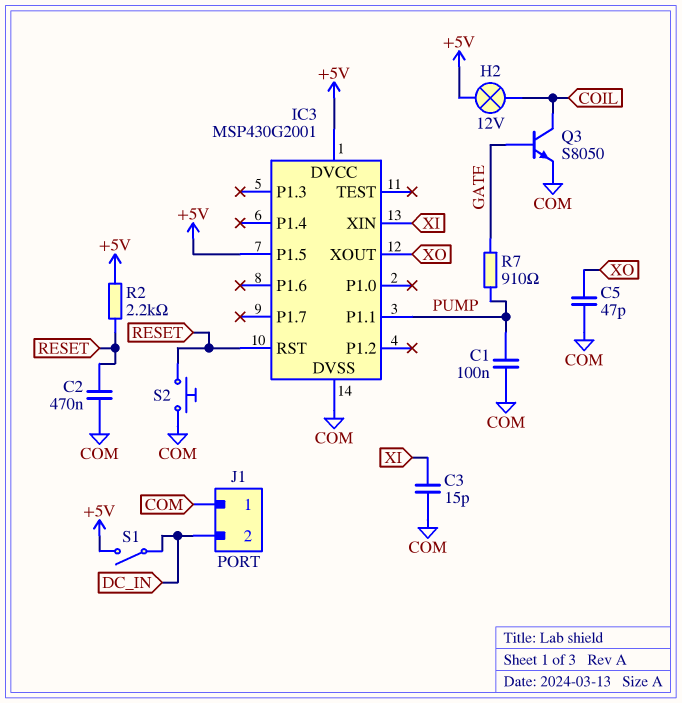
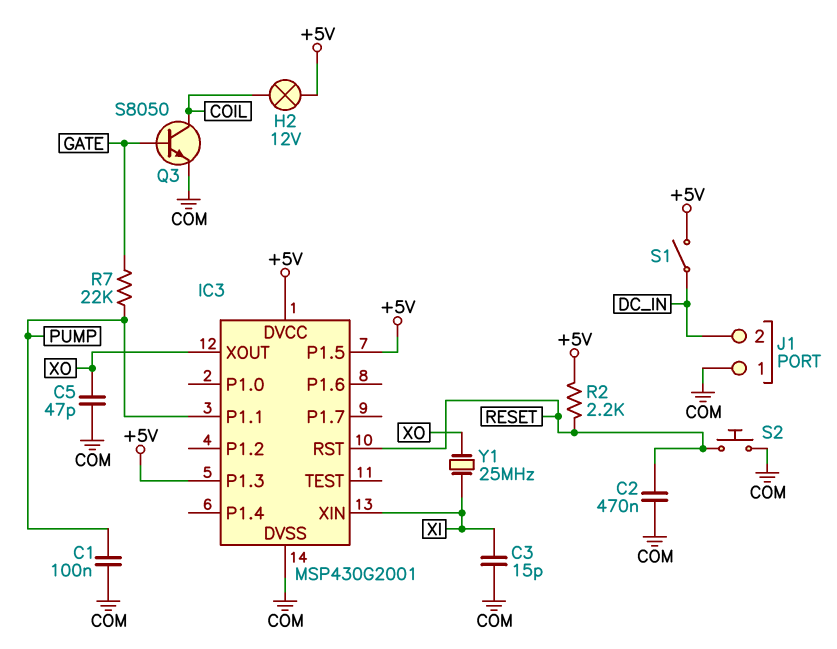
IC3 pin P1.3: none -> +5V
R7: 910 (GATE, PUMP) -> 22k (GATE, PUMP)
Y1: none -> 25MHz (XI, XO)

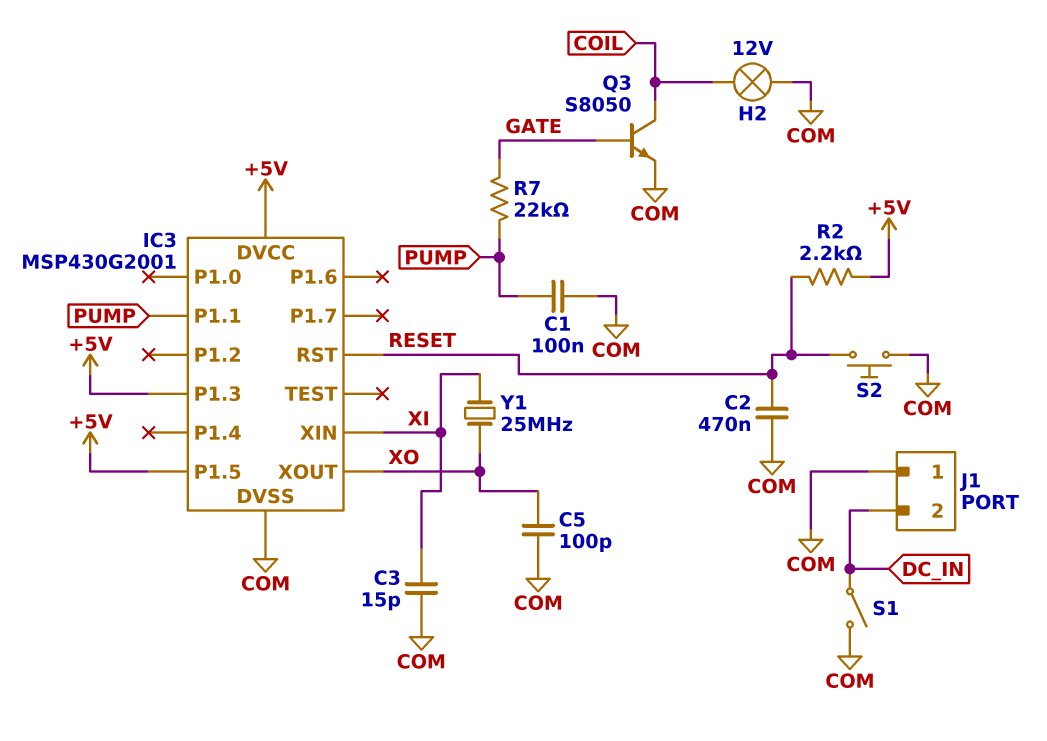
C5: 47pF (COM, XO) -> 100pF (COM, XO)
H2: lamp 12V (+5V, COIL) -> lamp 12V (COIL, COM)
S1: switch (+5V, DC_IN) -> switch (COM, DC_IN)

